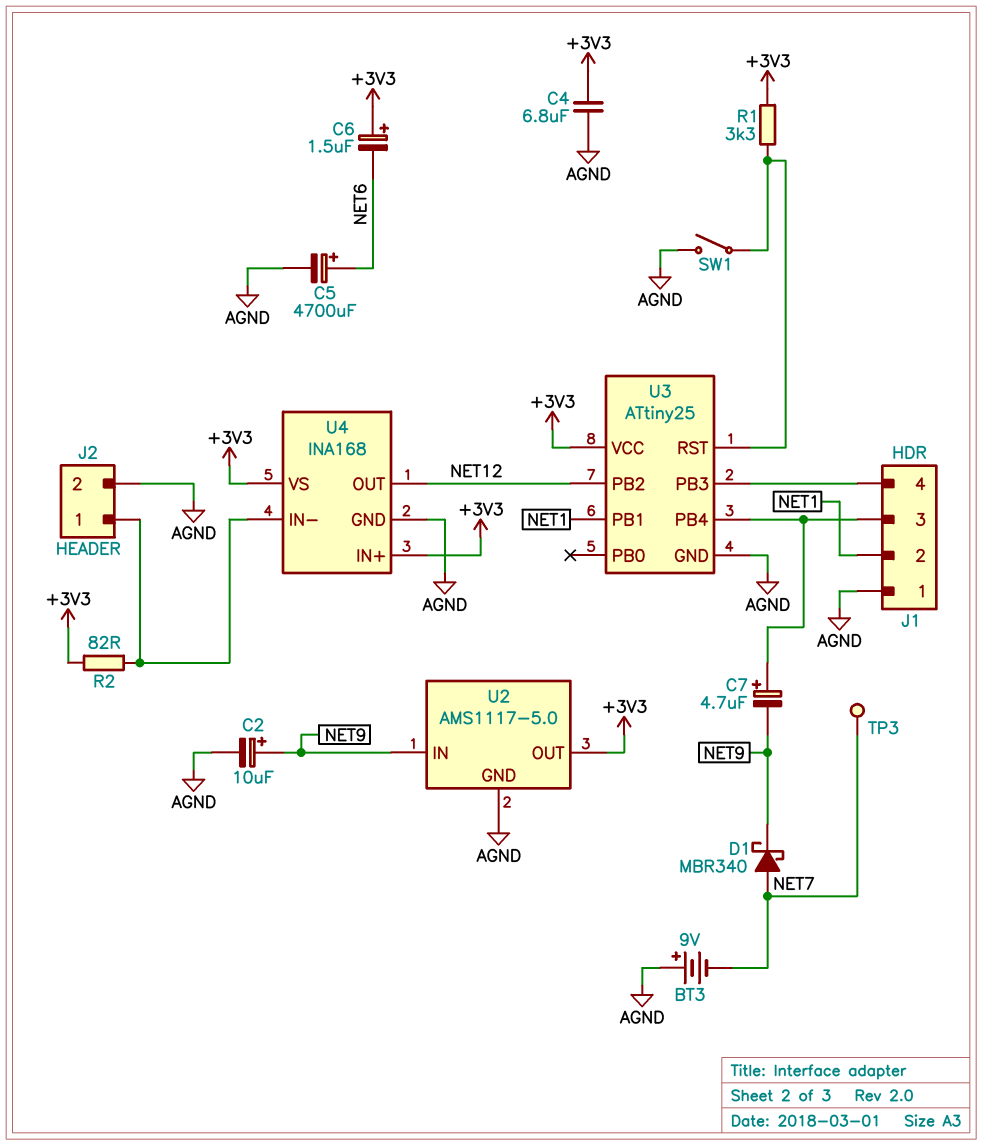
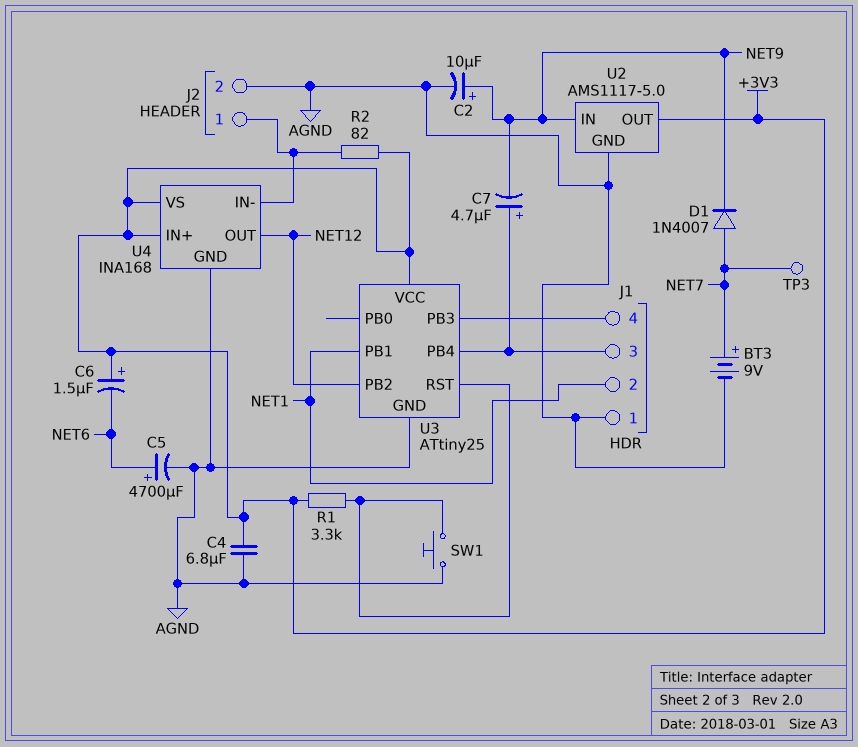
BT3: 9V (plus AGND, minus NET7) -> 9V (plus NET7, minus AGND)
D1: schottky MBR340 (A NET7, K NET9) -> diode 1N4007 (A NET7, K NET9)
SW1: switch (AGND, U3/RST) -> button (AGND, U3/RST)

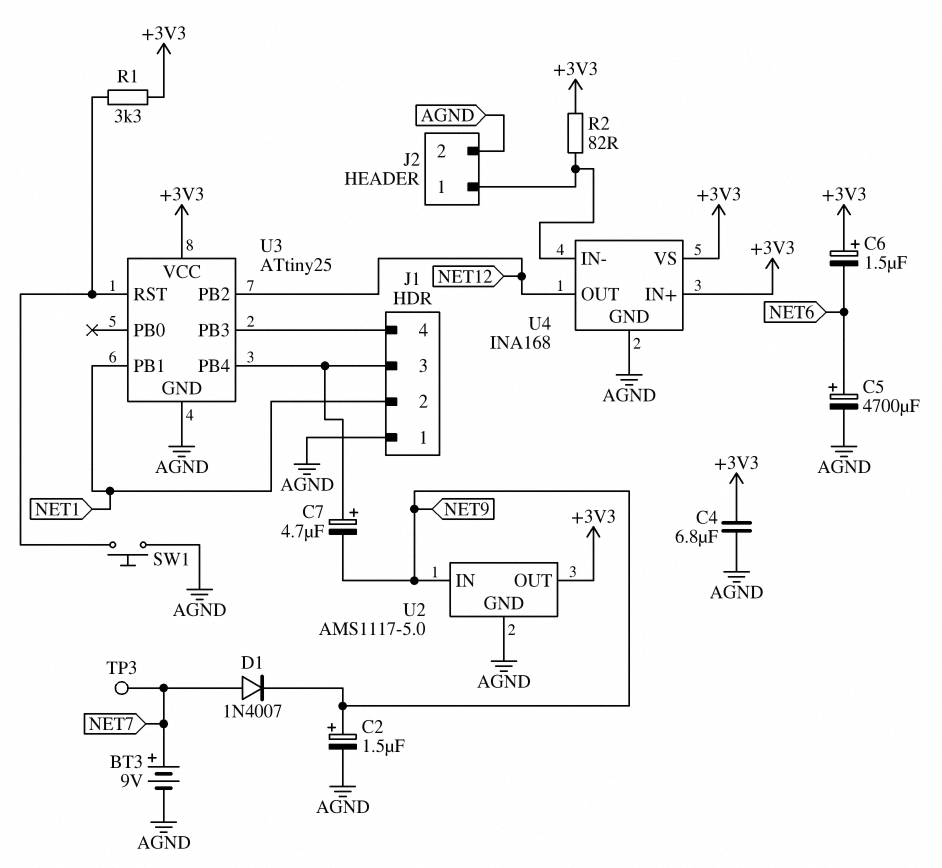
C2: 10uF (plus NET9, minus AGND) -> 1.5uF (plus NET9, minus AGND)

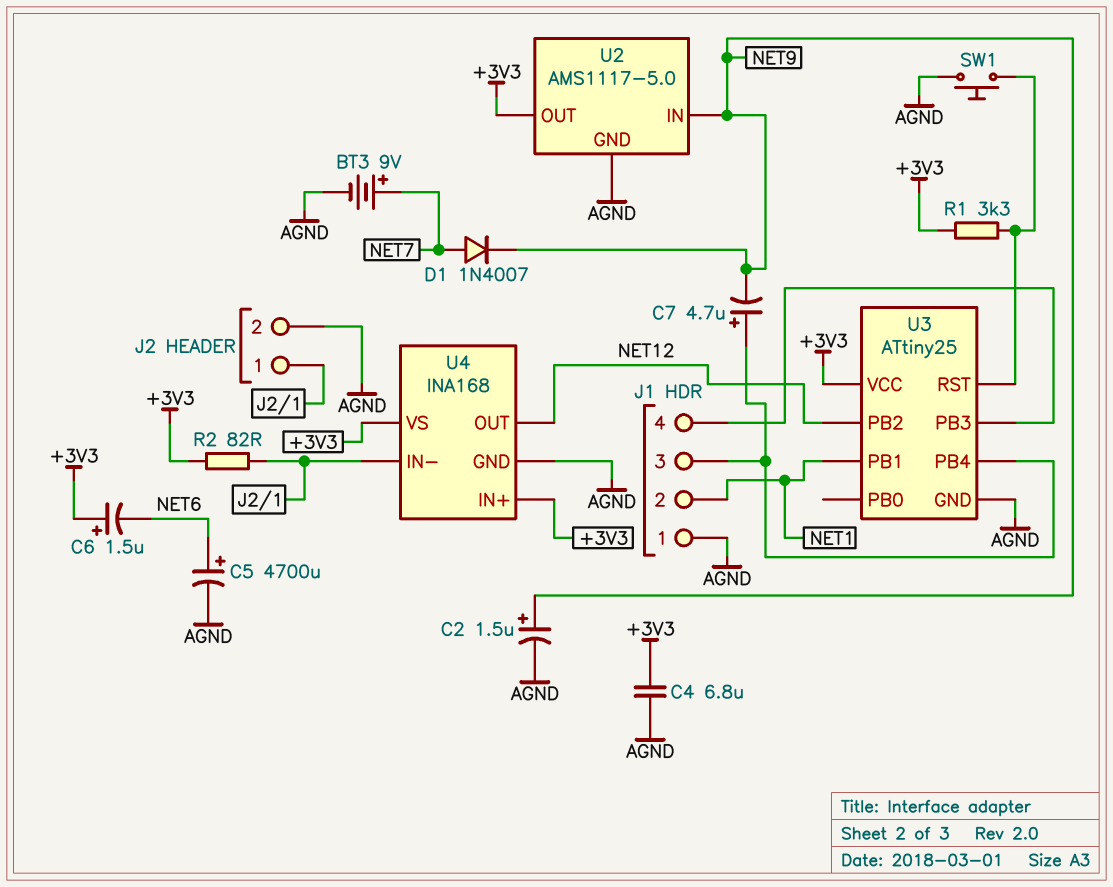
TP3: test point (NET7) -> none

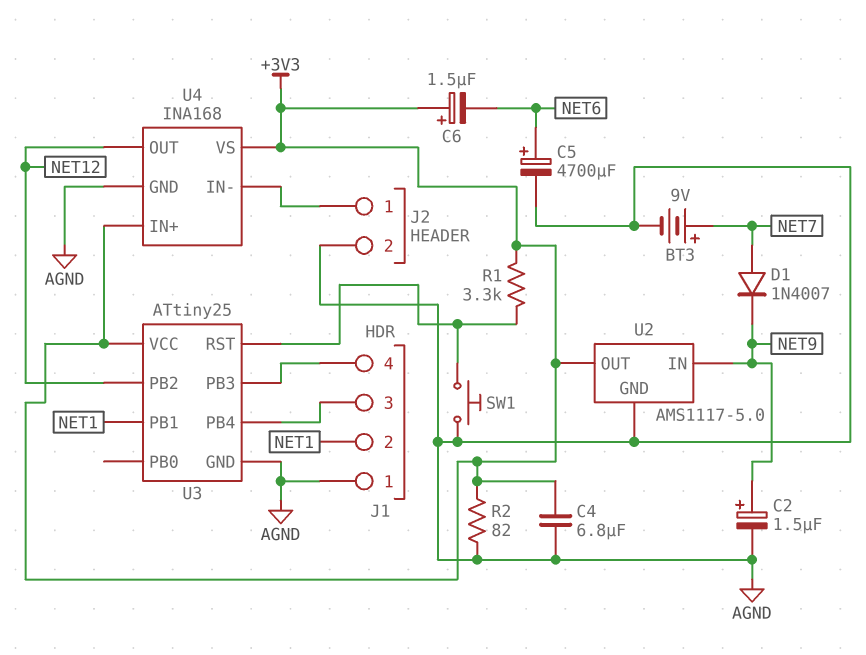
C7: 4.7uF (plus J1/3, minus NET9) -> none
R2: 82 (+3V3, J2/1) -> 82 (+3V3, AGND)

